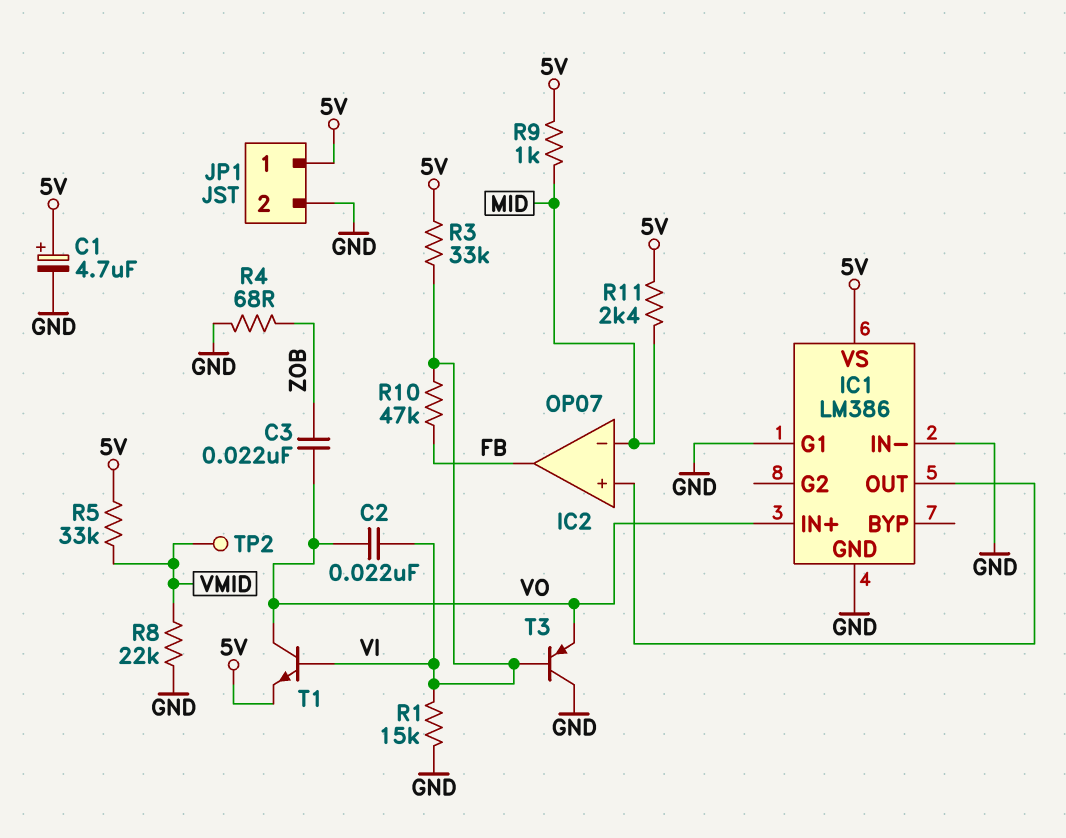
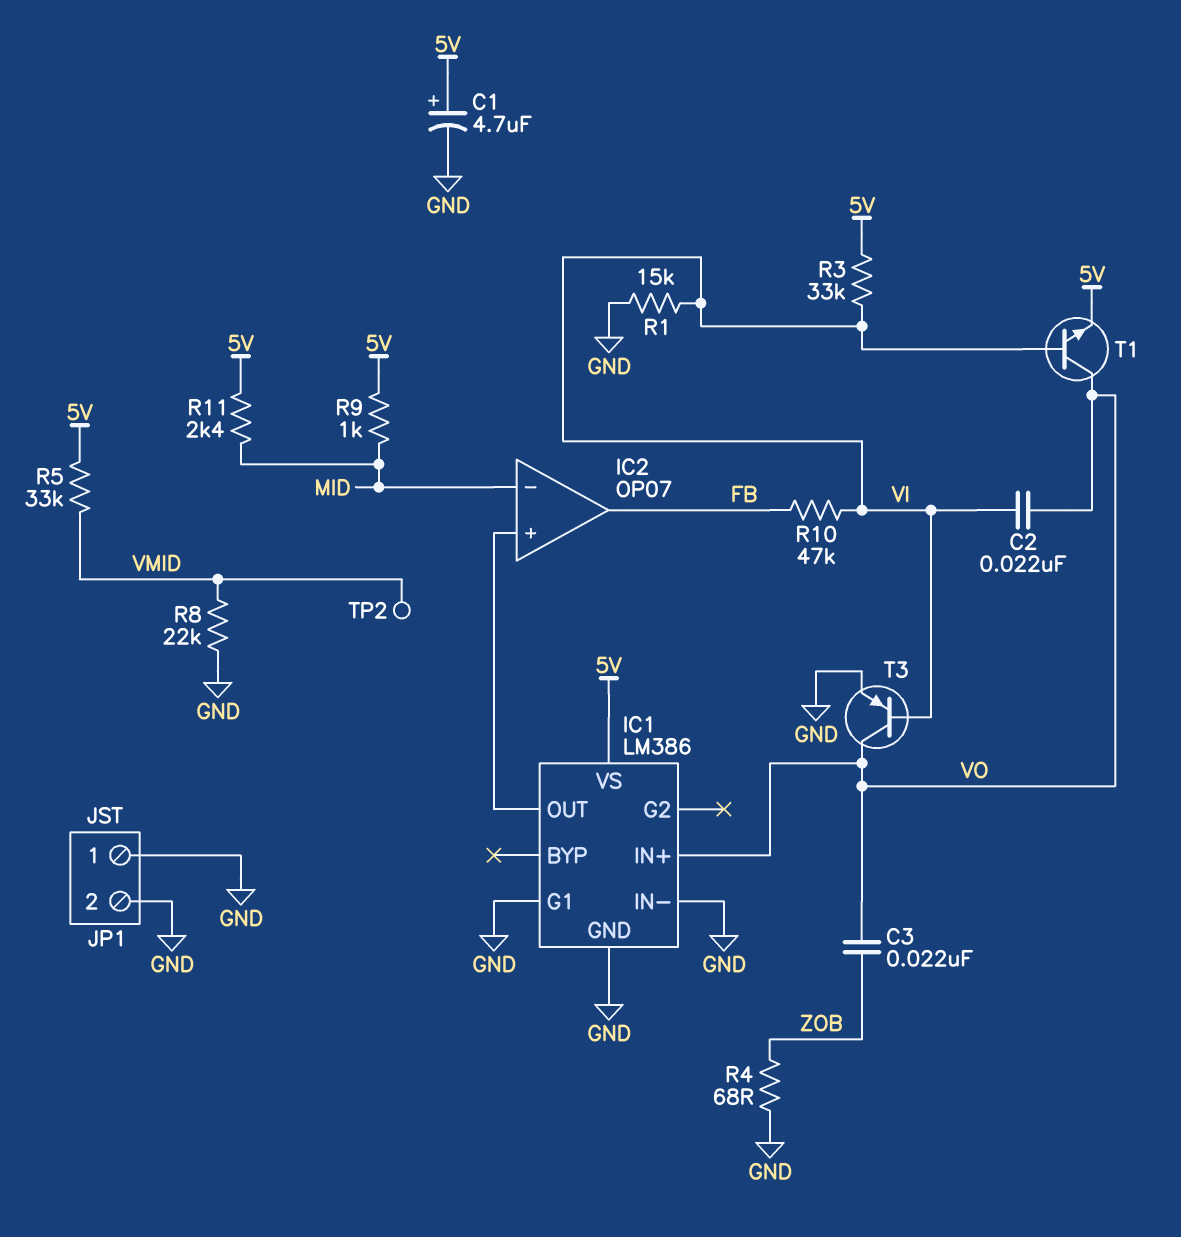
JP1 pin 1: 5V -> GND
T3: PNP (B VI, C GND, E VO) -> PNP (B VI, C VO, E GND)

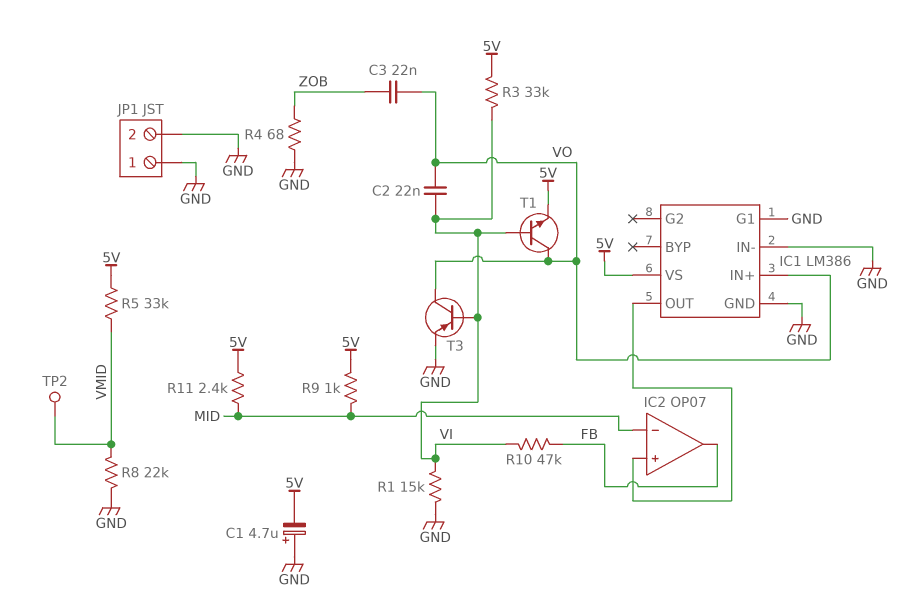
C1: 4.7uF (plus 5V, minus GND) -> 4.7uF (plus GND, minus 5V)

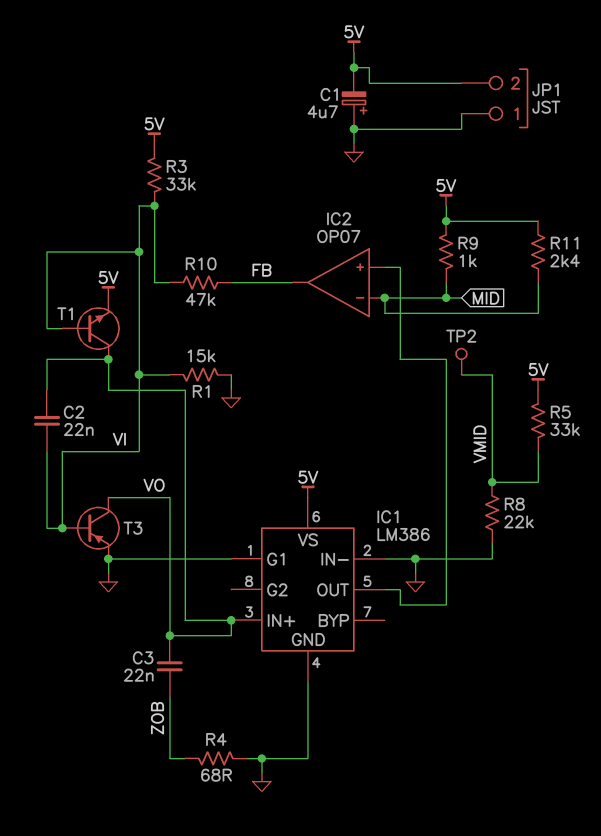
JP1 pin 2: GND -> 5V

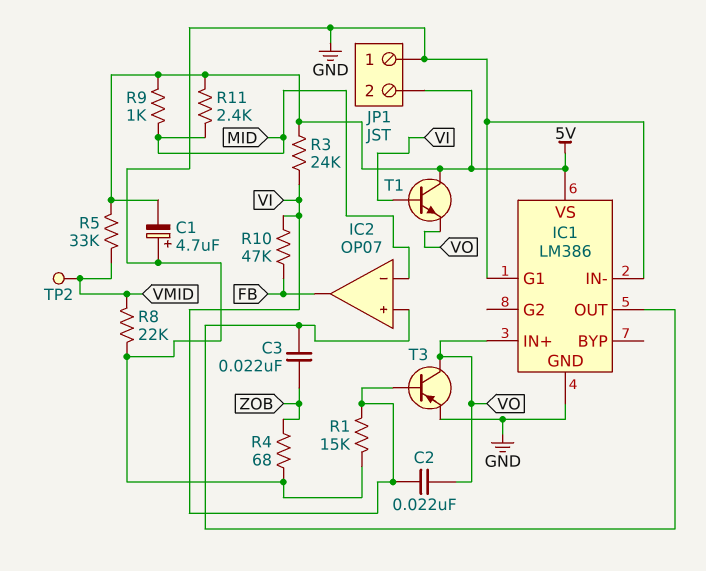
C3: 22nF (VO, ZOB) -> 22nF (IC1/OUT, ZOB)
R3: 33k (5V, VI) -> 24k (5V, VI)
T1: NPN (B VI, C VO, E 5V) -> NPN (B VI, C 5V, E VO)

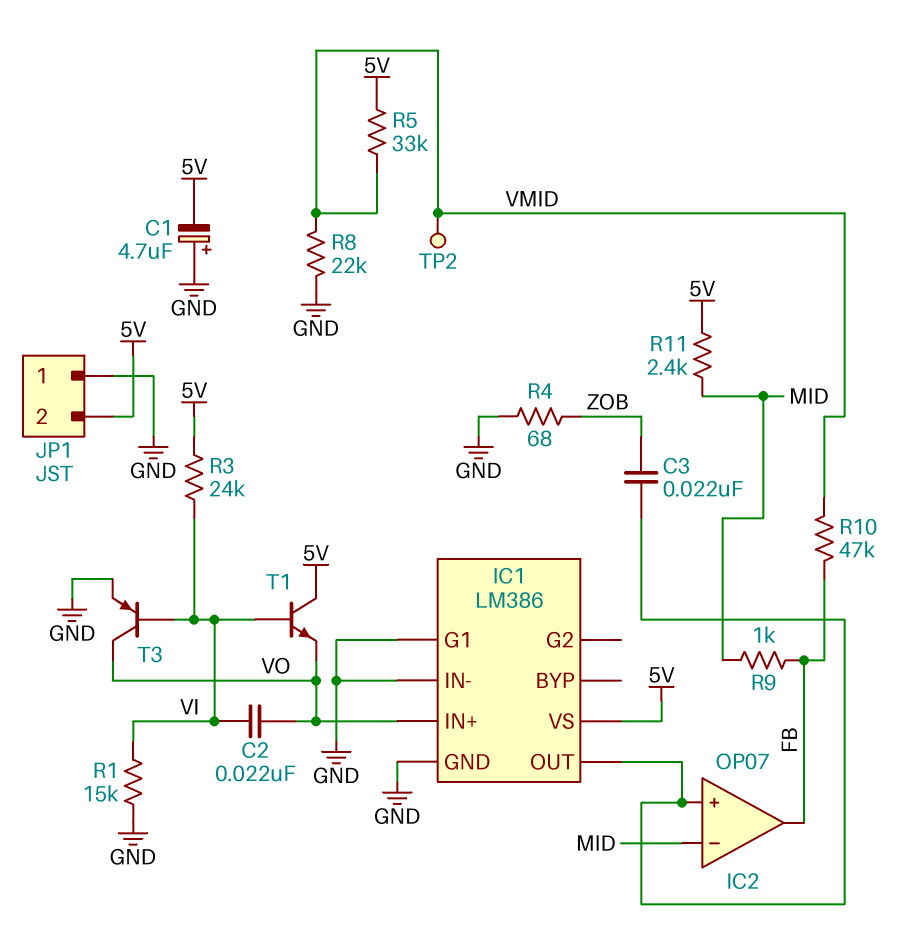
R9: 1k (5V, MID) -> 1k (FB, MID)
R10: 47k (FB, VI) -> 47k (FB, VMID)

